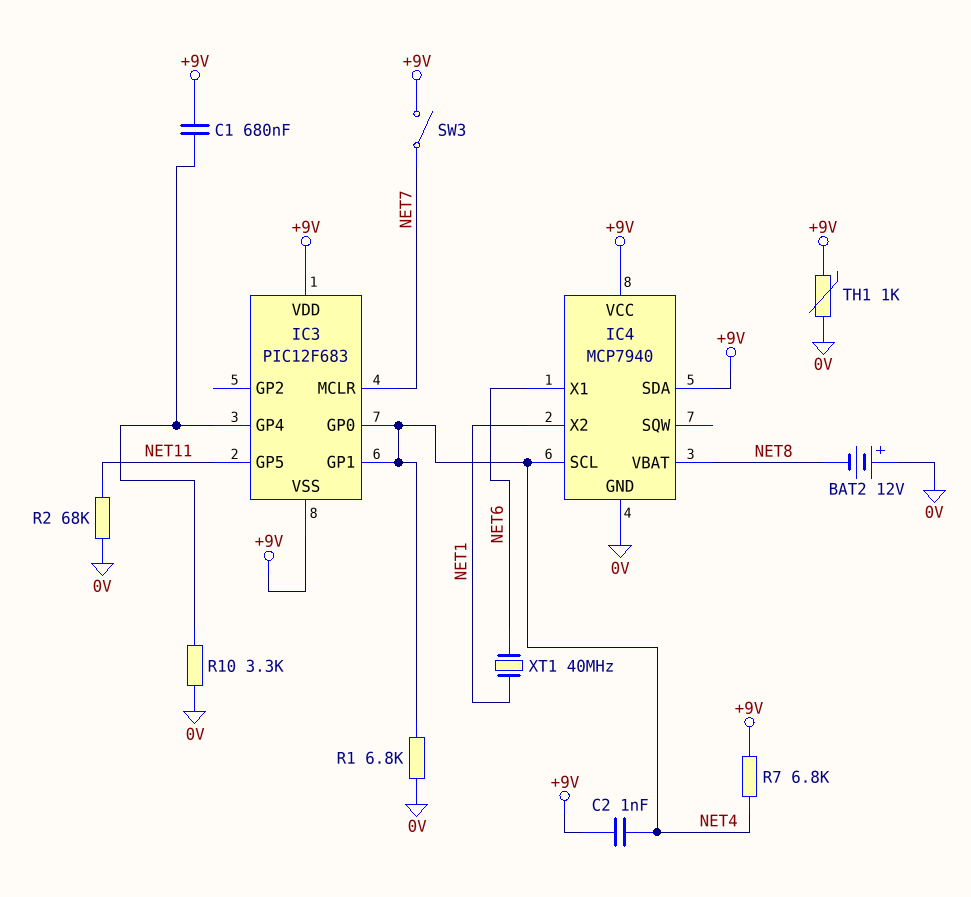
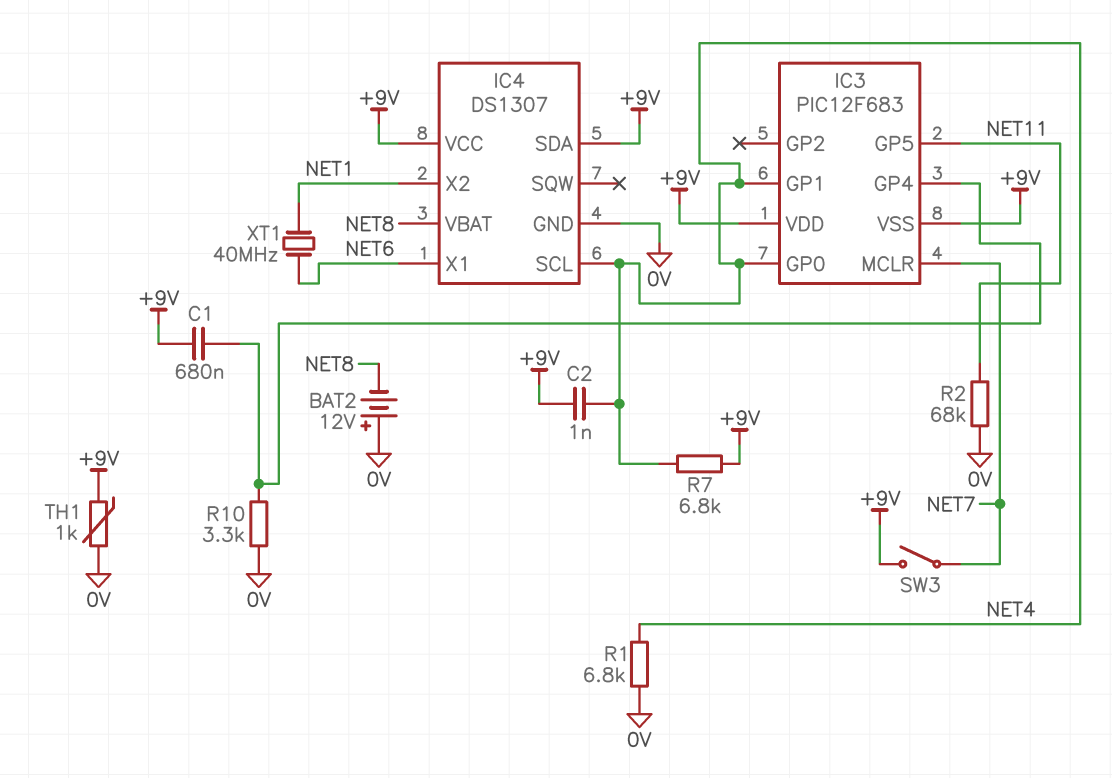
IC4: MCP7940 -> DS1307

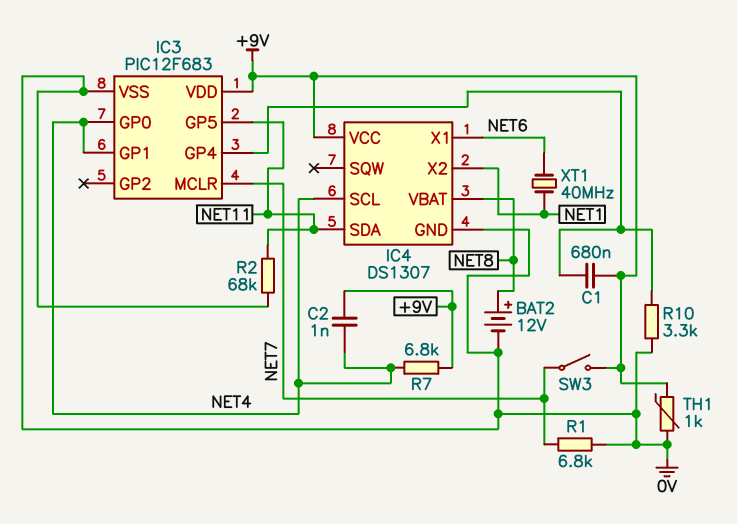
BAT2: 12V (plus 0V, minus NET8) -> 12V (plus NET8, minus 0V)
IC3 pin VSS: +9V -> 0V
IC4 pin SDA: +9V -> NET11
R1: 6.8k (0V, NET4) -> 6.8k (0V, NET7)

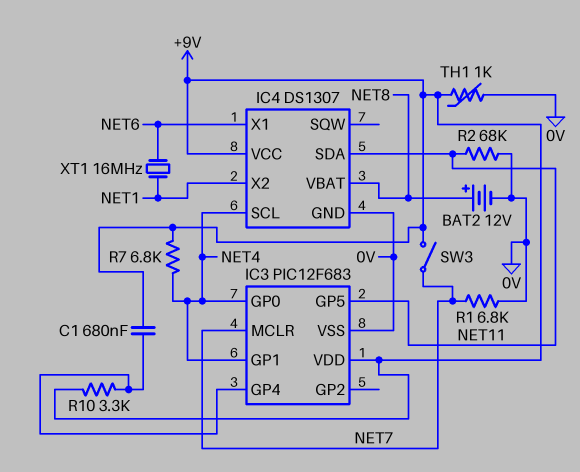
C2: 1nF (+9V, NET4) -> none
R10: 3.3k (0V, IC3/GP4) -> 3.3k (+9V, IC3/GP4)
XT1: 40MHz (NET1, NET6) -> 16MHz (NET1, NET6)

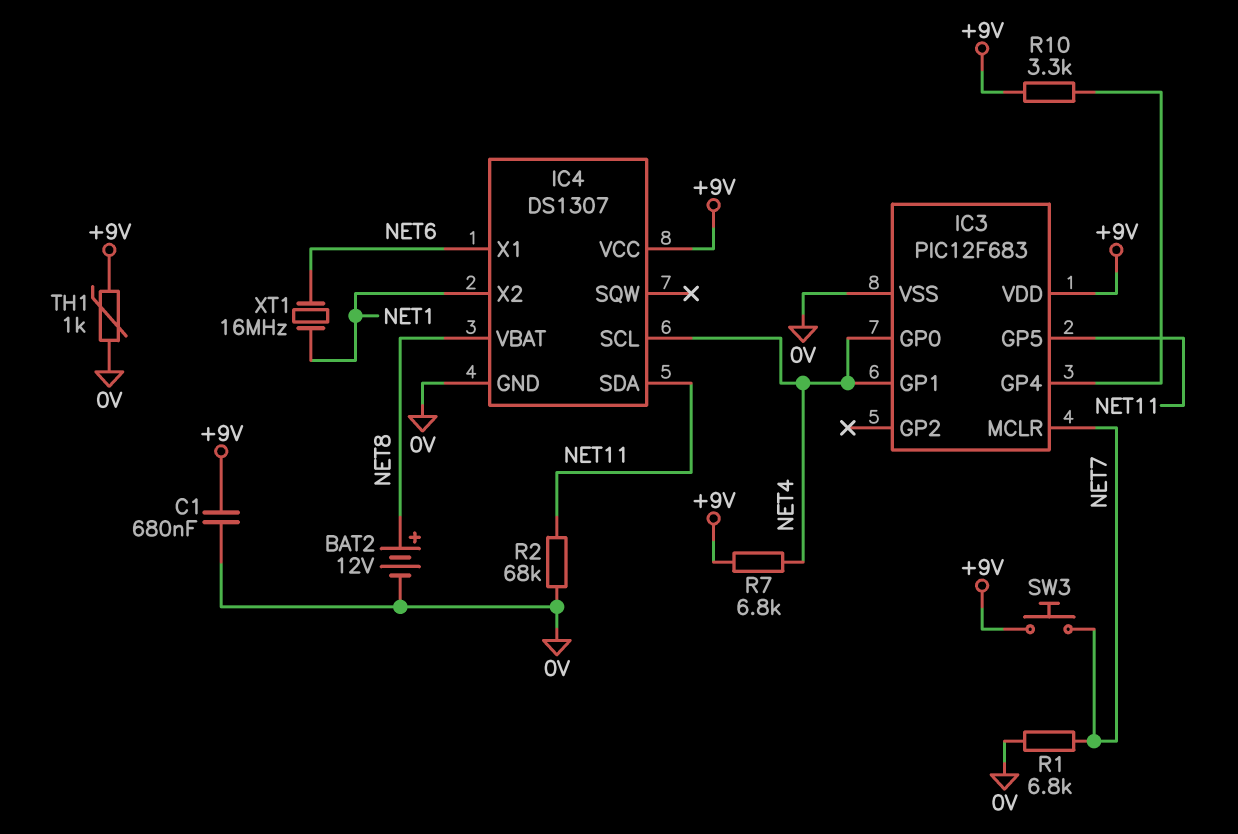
C1: 680nF (+9V, IC3/GP4) -> 680nF (+9V, 0V)
SW3: switch (+9V, NET7) -> button (+9V, NET7)

